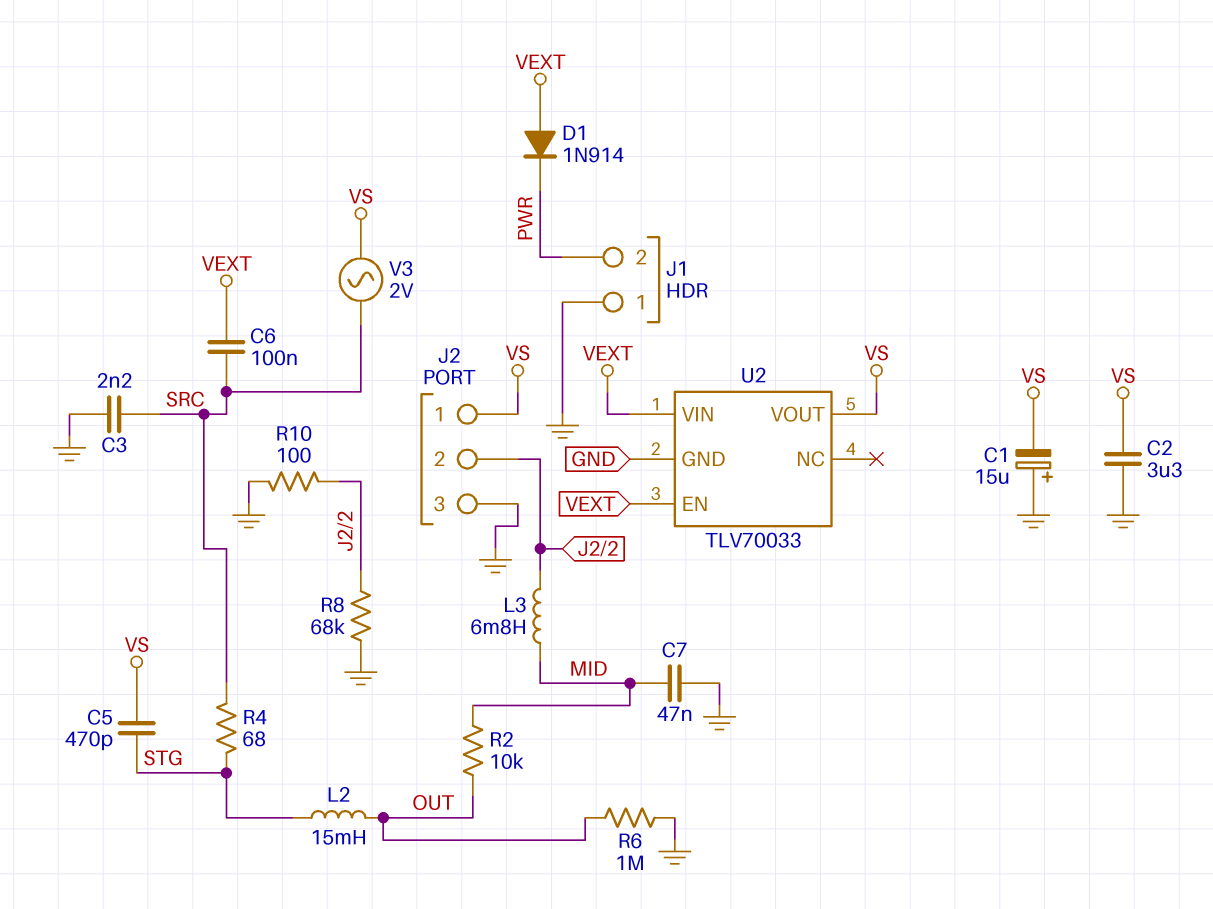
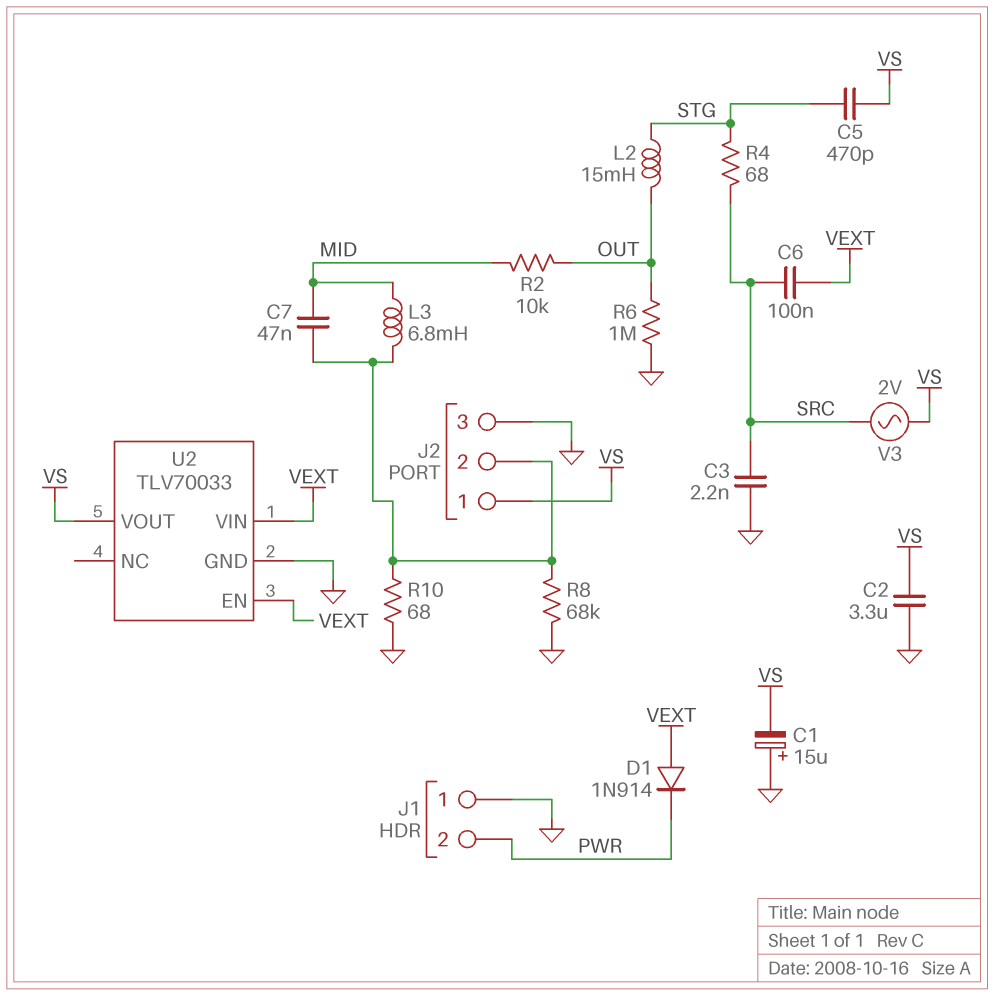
C7: 47nF (GND, MID) -> 47nF (J2/2, MID)
R10: 100 (GND, J2/2) -> 68 (GND, J2/2)

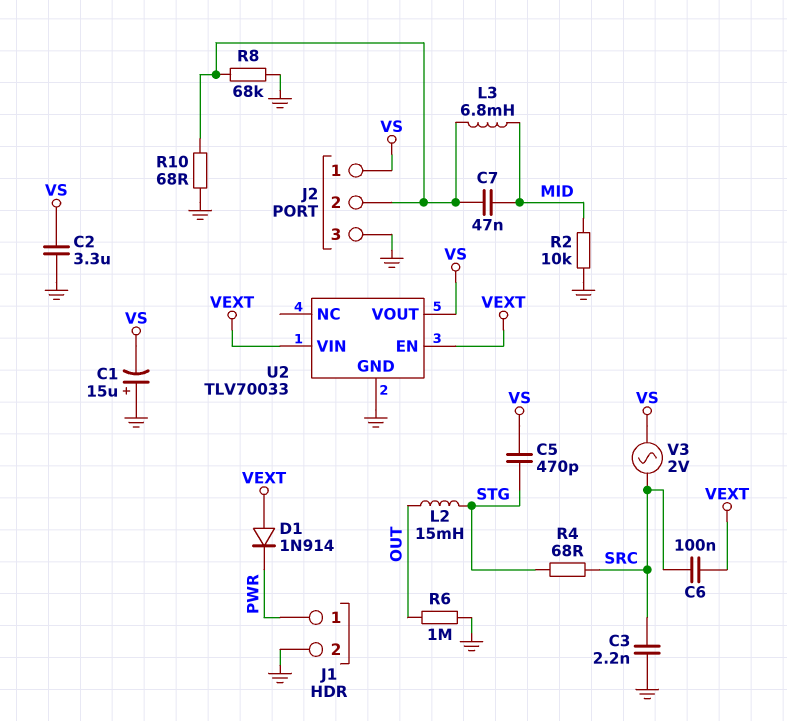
J1 pin 1: GND -> PWR
J1 pin 2: PWR -> GND
R2: 10k (MID, OUT) -> 10k (GND, MID)

